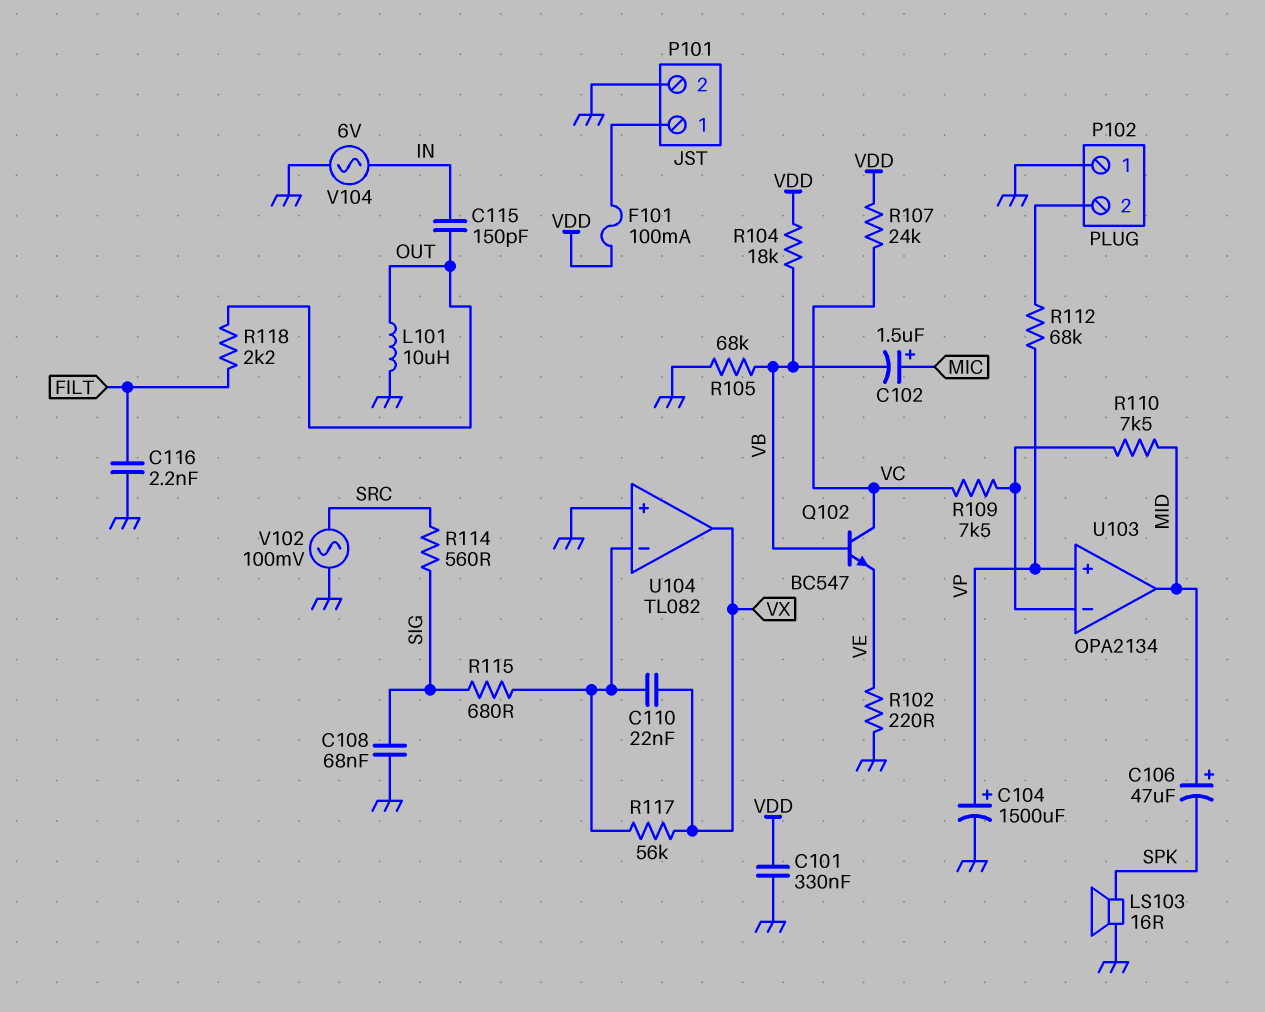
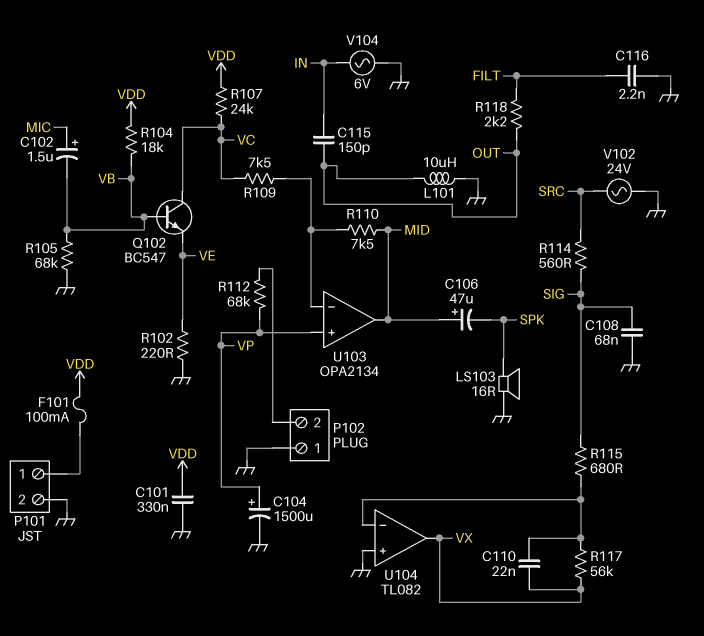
V102: AC 100mV (GND, SRC) -> AC 24V (GND, SRC)

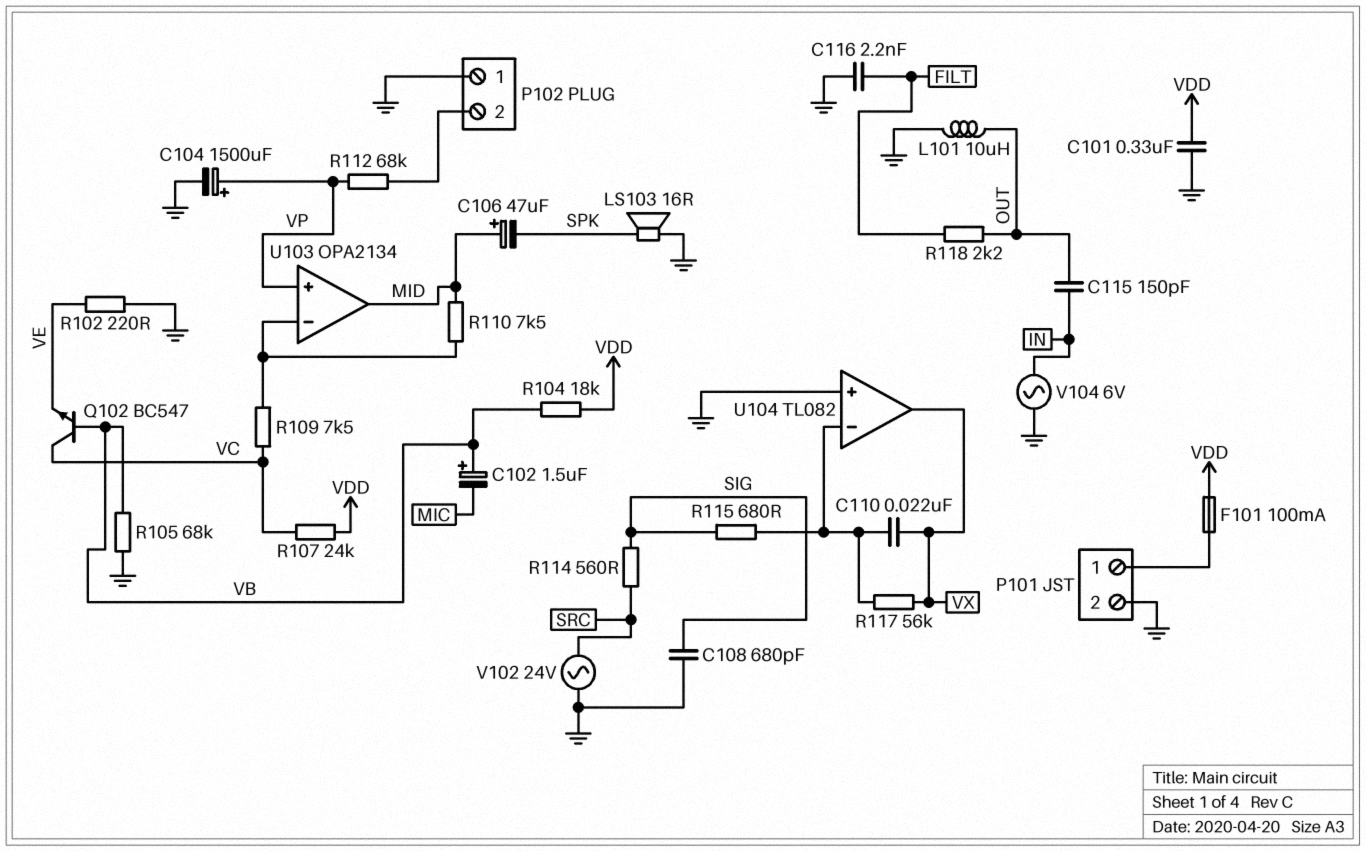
C102: 1.5uF (plus MIC, minus VB) -> 1.5uF (plus VB, minus MIC)
C108: 68nF (GND, SIG) -> 680pF (GND, SIG)

